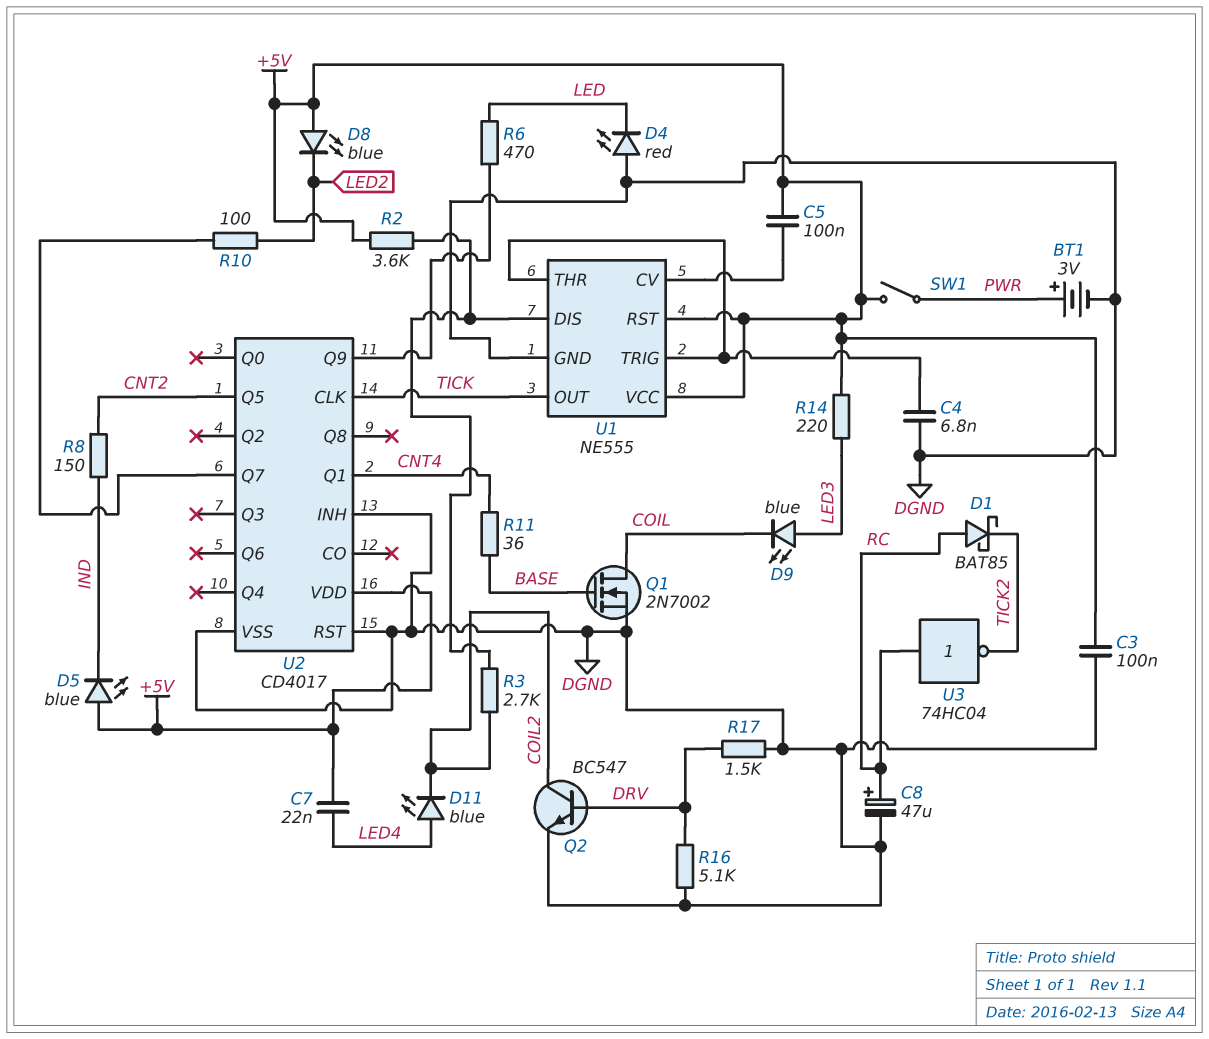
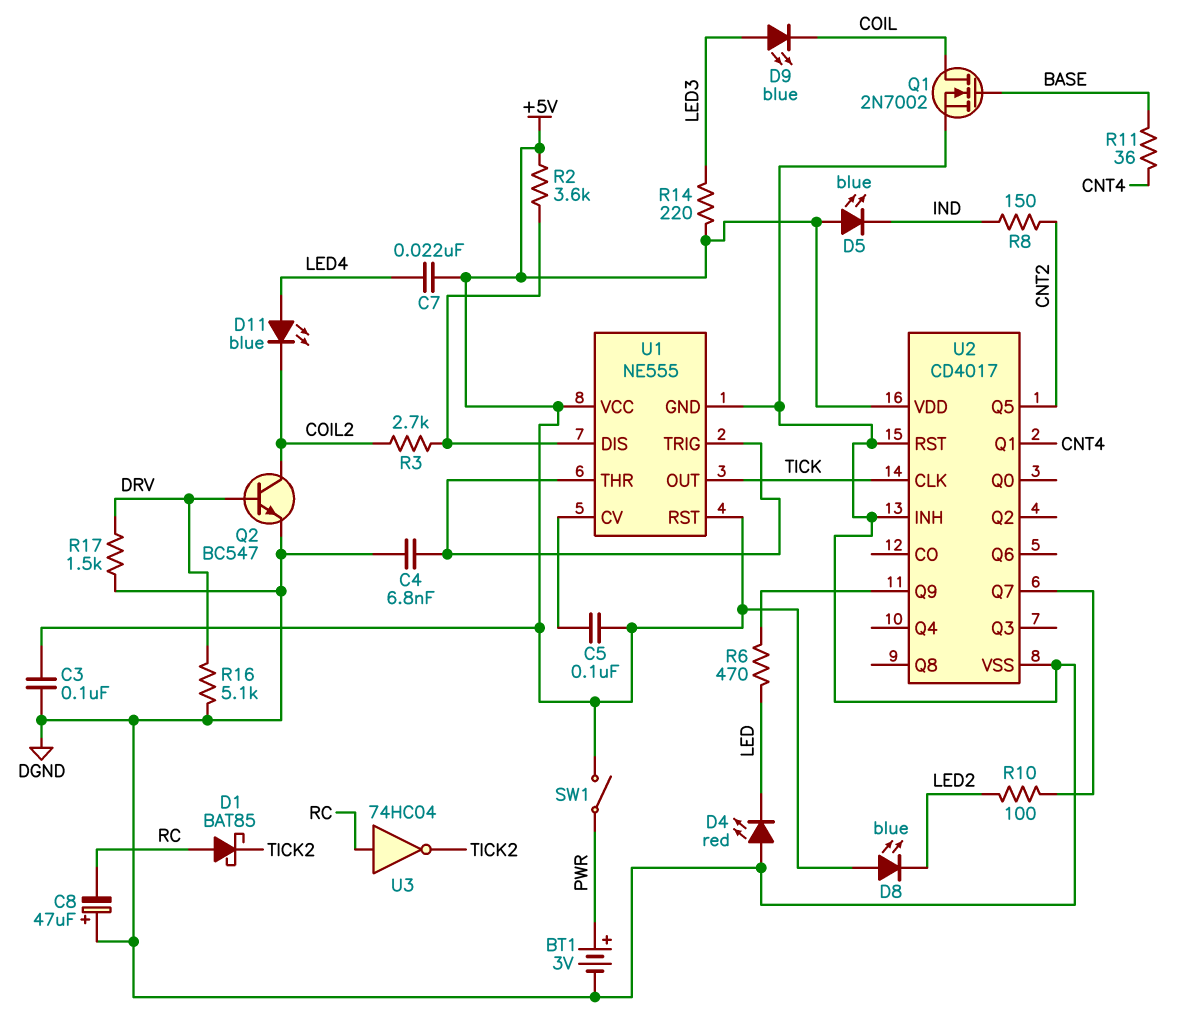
C8: 47uF (plus RC, minus DGND) -> 47uF (plus DGND, minus RC)

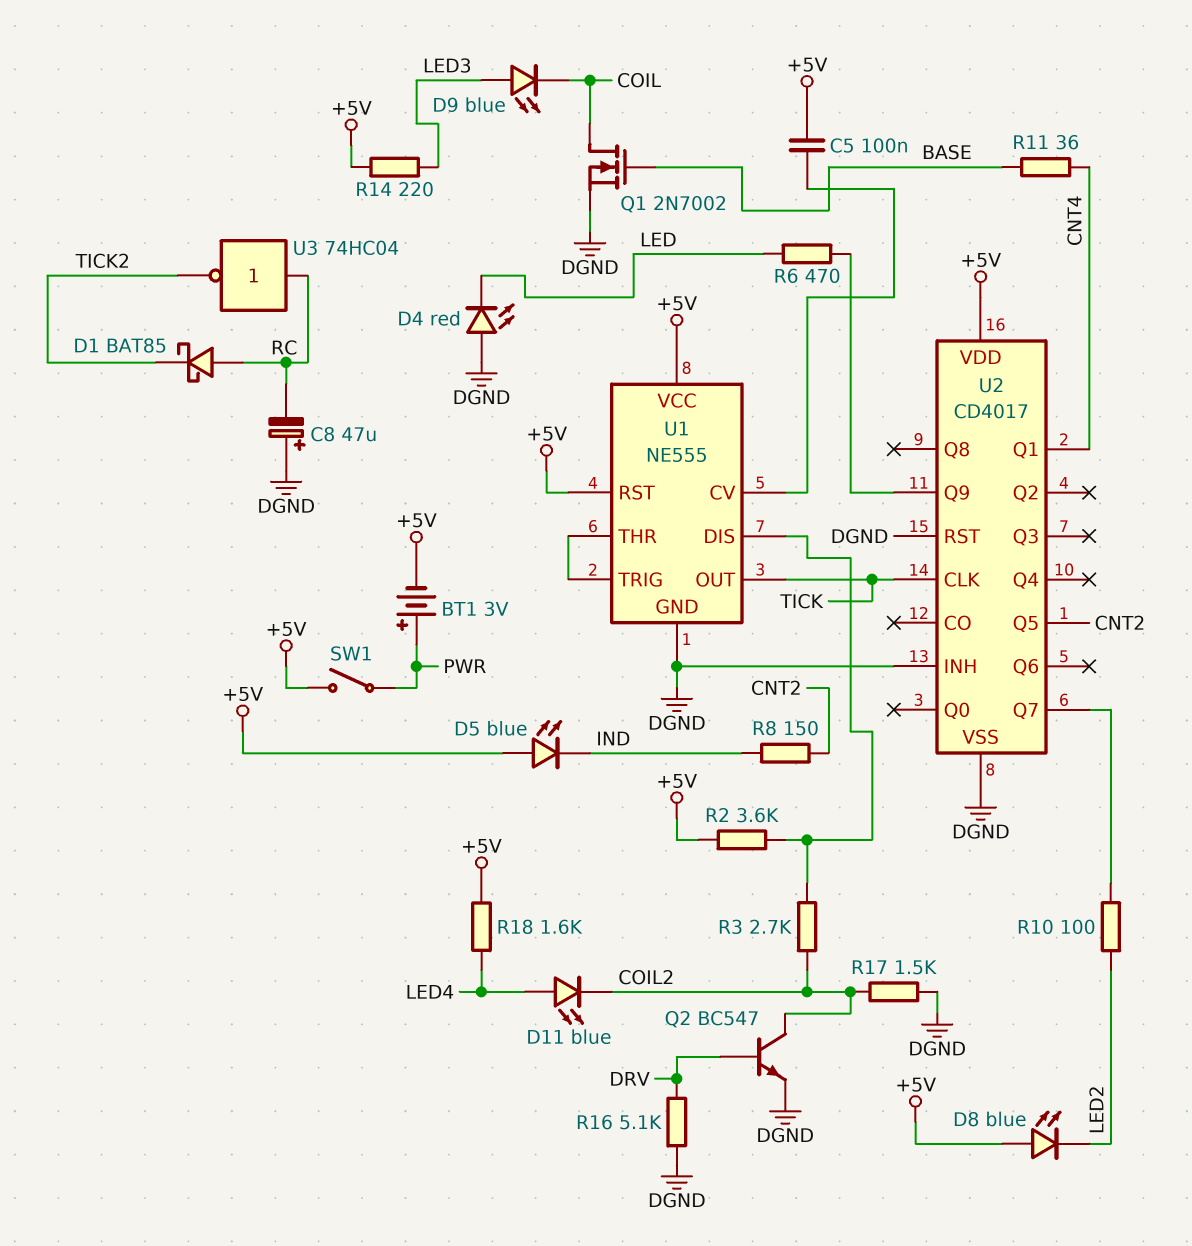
BT1: 3V (plus PWR, minus DGND) -> 3V (plus PWR, minus +5V)
C3: 100nF (+5V, DGND) -> none
C4: 6.8nF (DGND, U1/THR) -> none
C7: 22nF (+5V, LED4) -> none
R17: 1.5k (DGND, DRV) -> 1.5k (COIL2, DGND)
R18: none -> 1.6k (+5V, LED4)

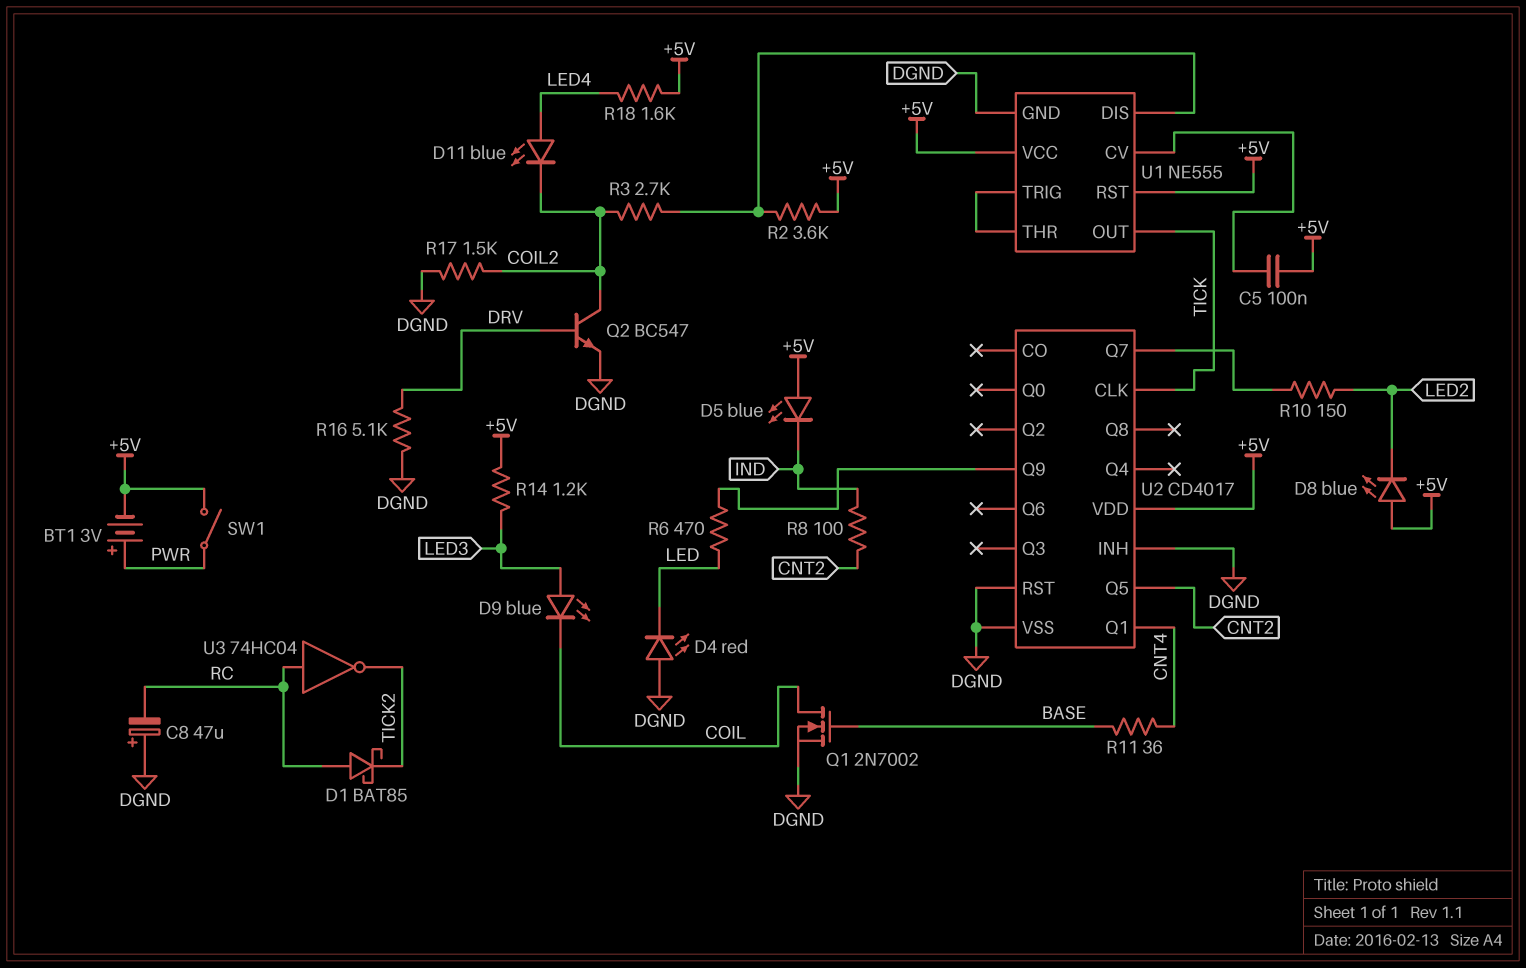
R8: 150 (CNT2, IND) -> 100 (CNT2, IND)
R10: 100 (LED2, U2/Q7) -> 150 (LED2, U2/Q7)
R14: 220 (+5V, LED3) -> 1.2k (+5V, LED3)

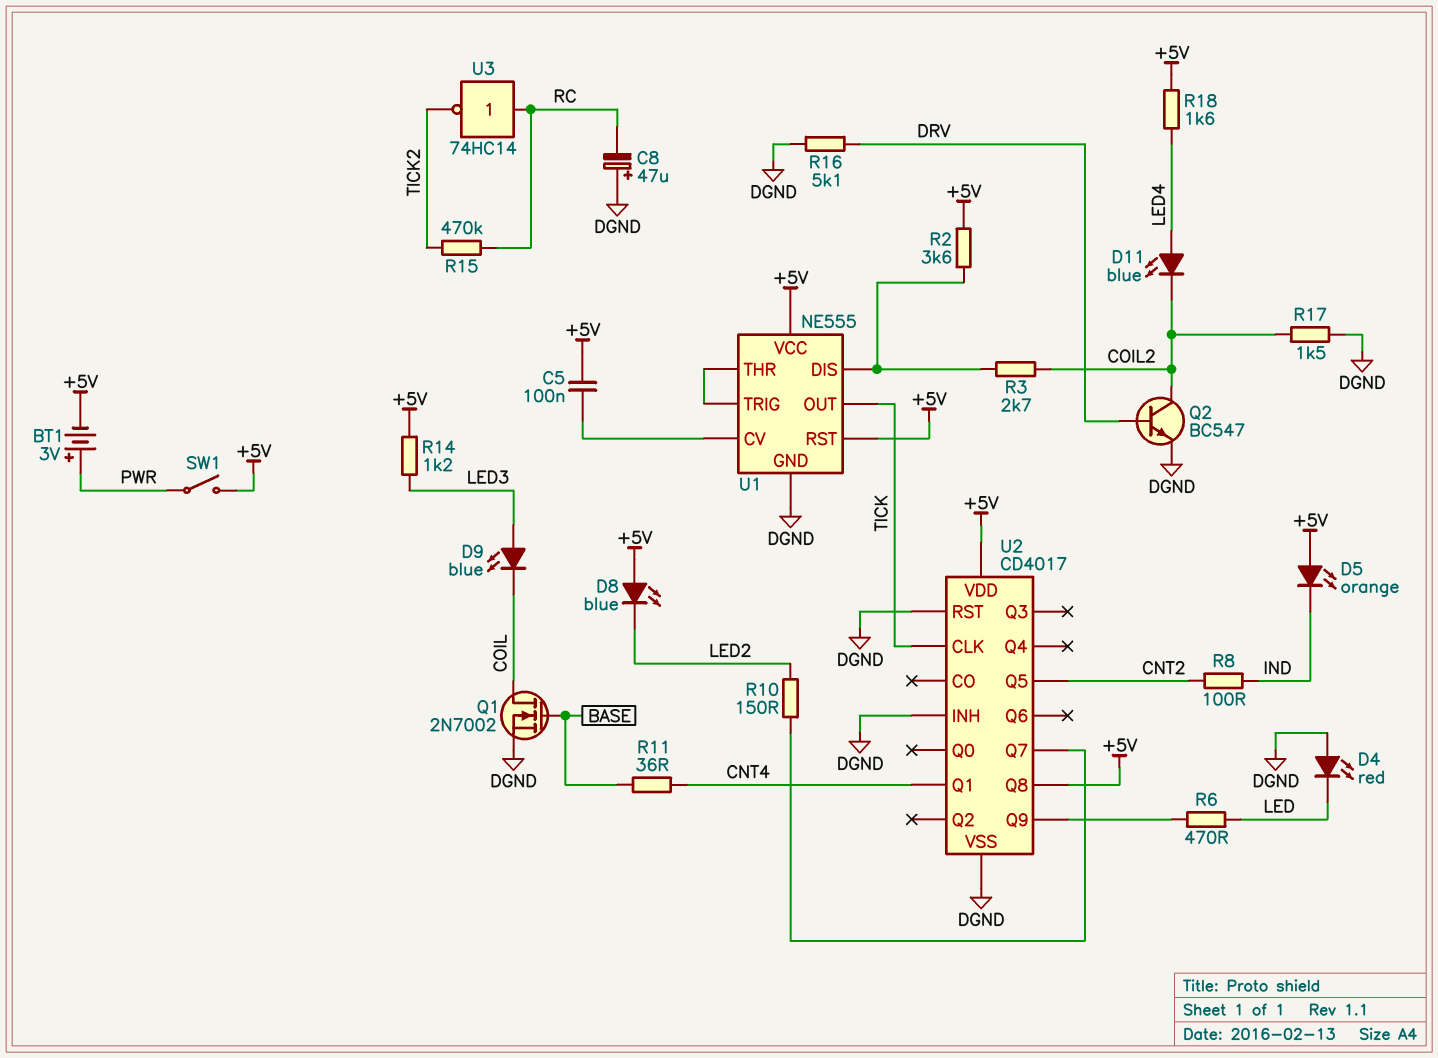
D1: schottky BAT85 (A RC, K TICK2) -> none
D5: LED blue (A +5V, K IND) -> LED orange (A +5V, K IND)
R15: none -> 470k (RC, TICK2)
U2 pin Q8: none -> +5V
U3: NOT 74HC04 (in RC, out TICK2) -> NOT 74HC14 (in RC, out TICK2)

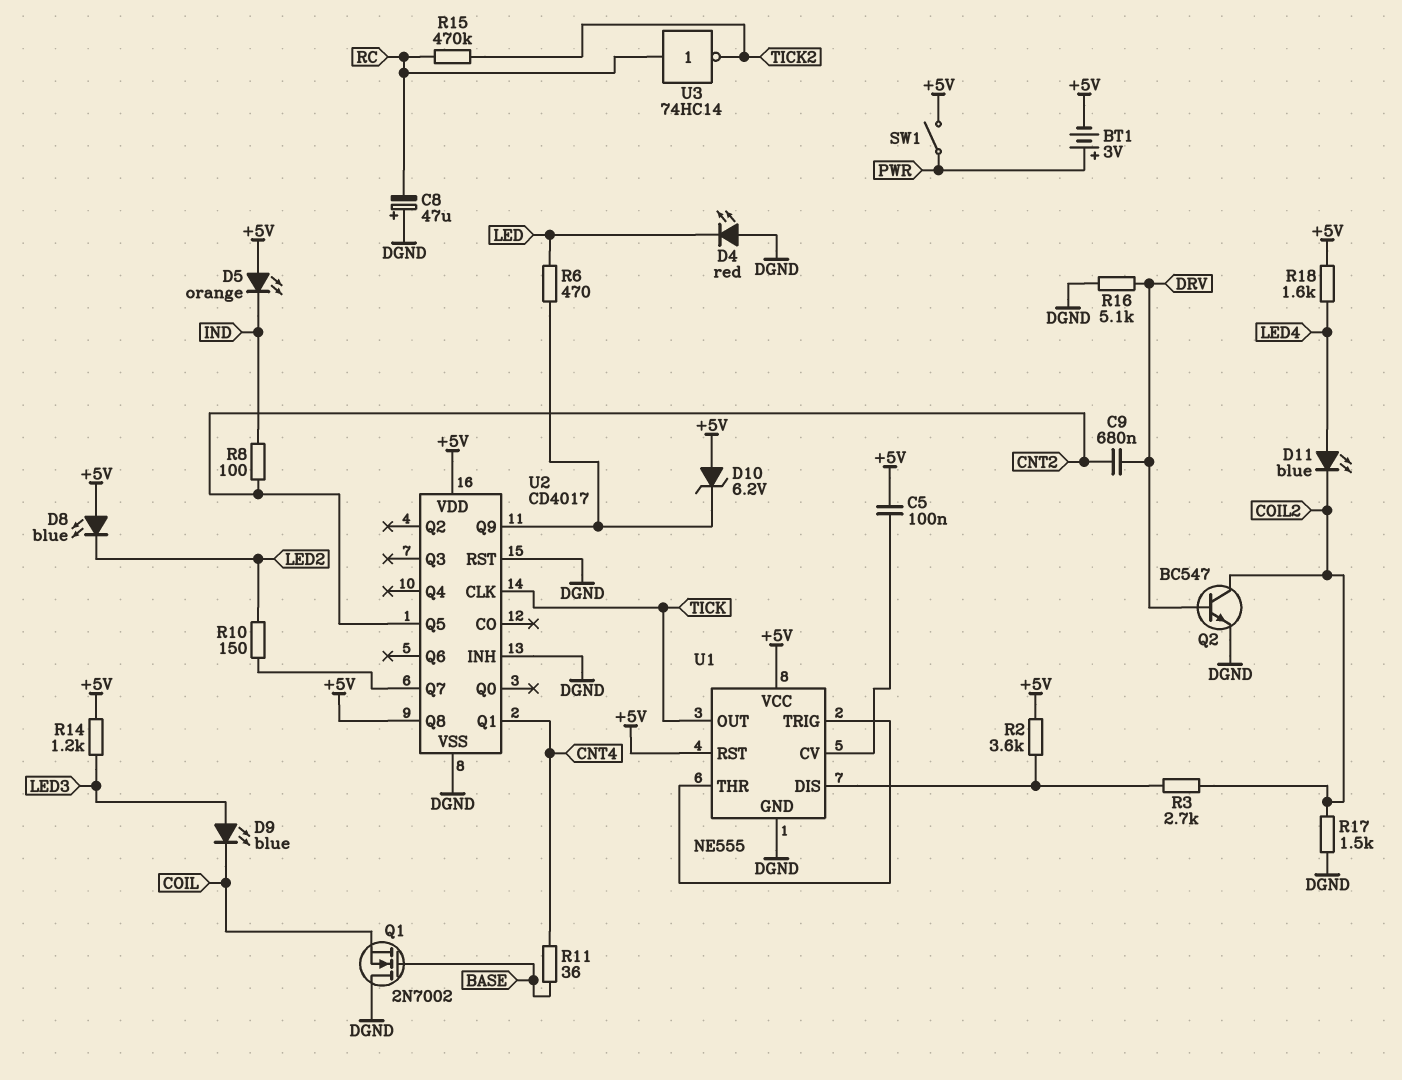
C9: none -> 680nF (CNT2, DRV)
D10: none -> zener 6.2V (A +5V, K U2/Q9)
Q1: NMOS 2N7002 (G BASE, D COIL, S DGND) -> NMOS 2N7002 (G BASE, D DGND, S COIL)

